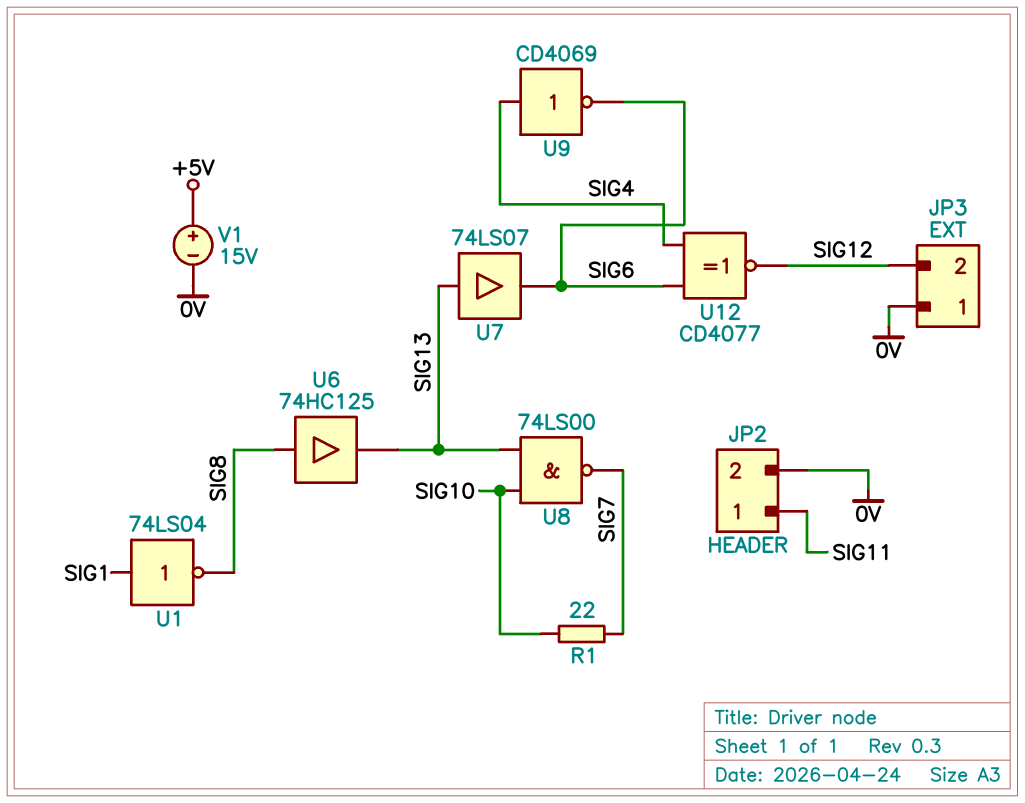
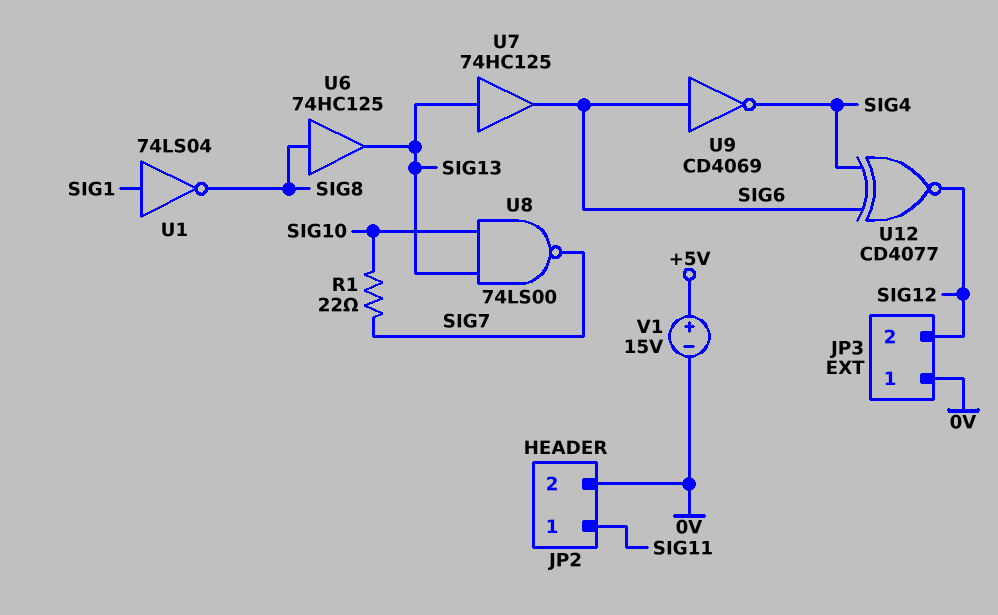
U7: buffer 74LS07 (in SIG13, out SIG6) -> buffer 74HC125 (in SIG13, out SIG6)
U9: NOT CD4069 (in SIG4, out SIG6) -> NOT CD4069 (in SIG6, out SIG4)

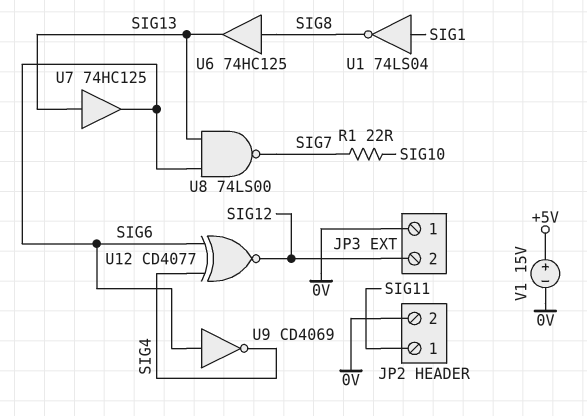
U8: NAND 74LS00 (in SIG10, in SIG13, out SIG7) -> NAND 74LS00 (in SIG6, in SIG13, out SIG7)

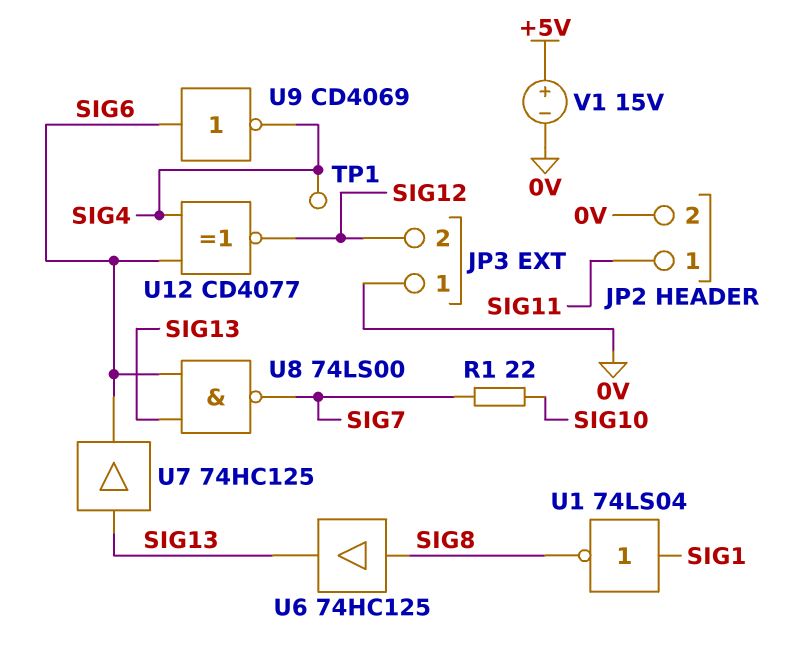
TP1: none -> test point (SIG4)

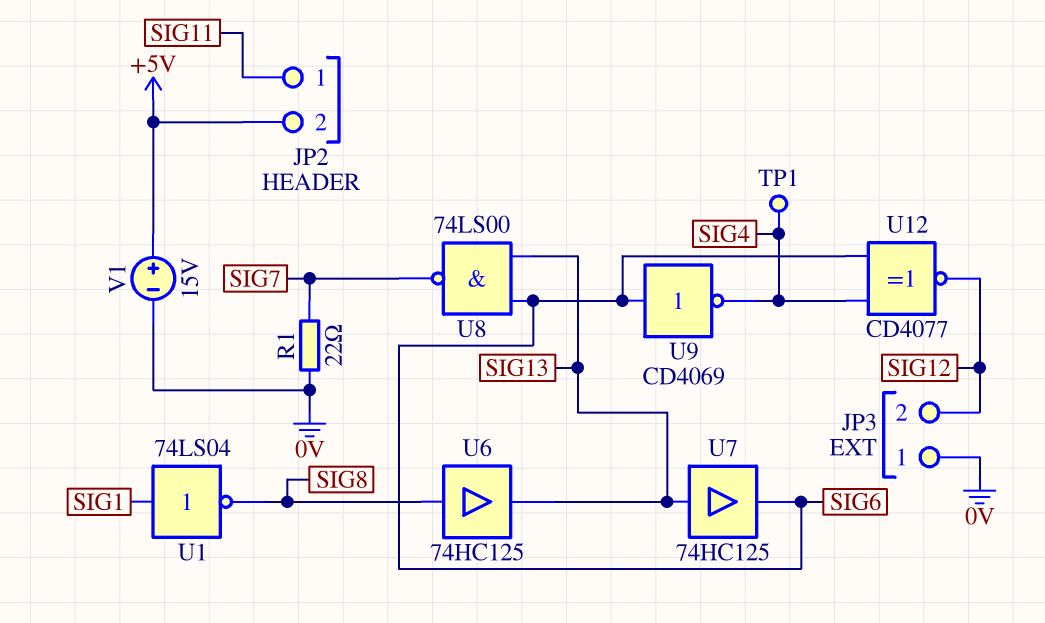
JP2 pin 2: 0V -> +5V
R1: 22 (SIG7, SIG10) -> 22 (0V, SIG7)

